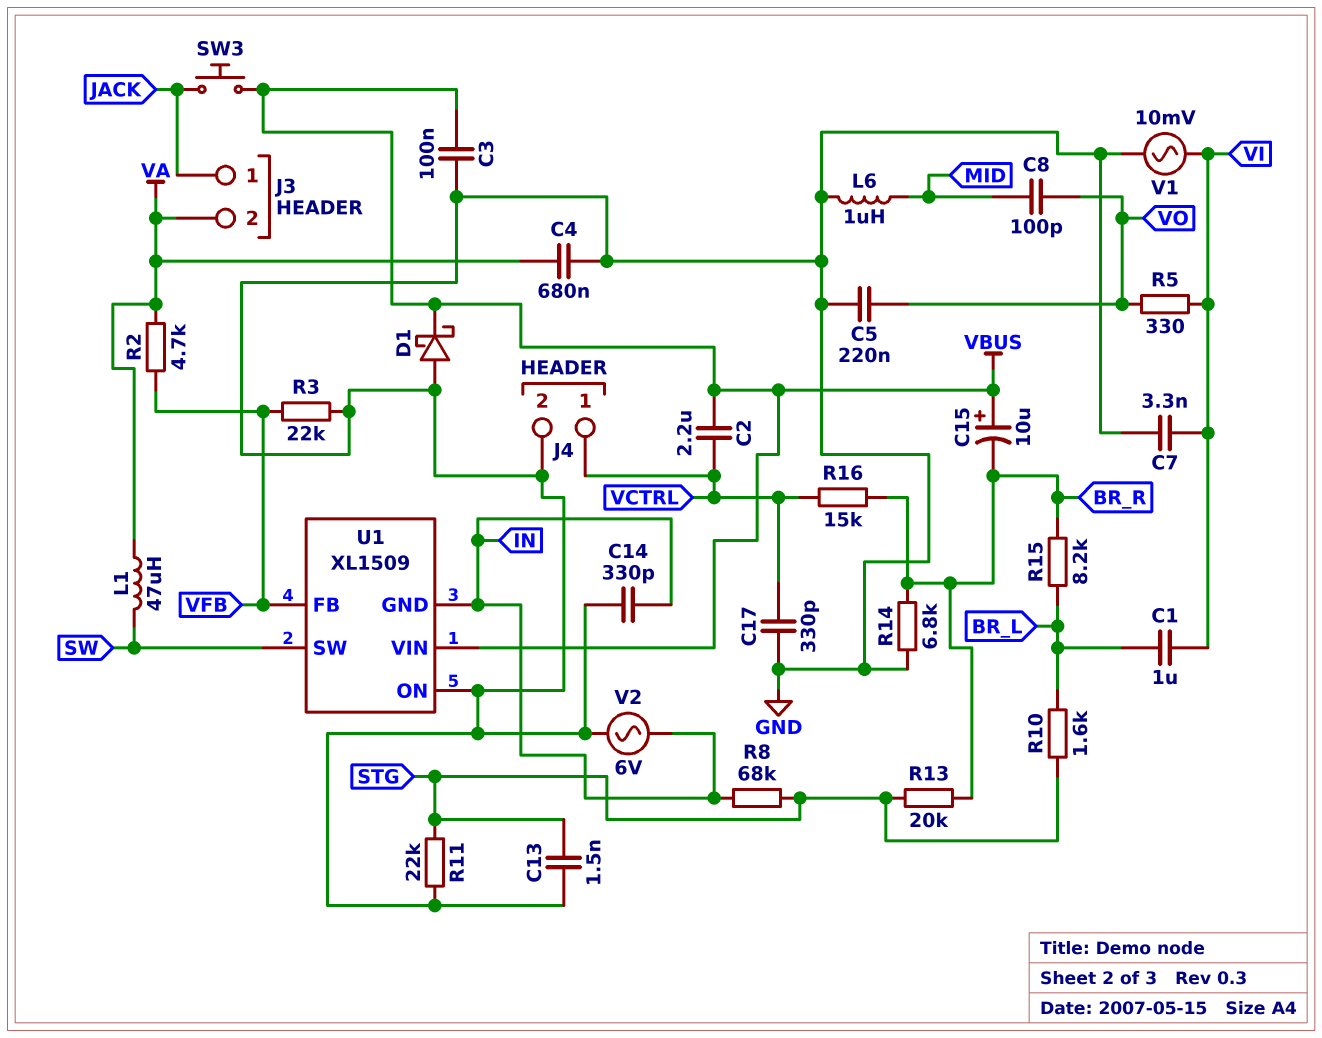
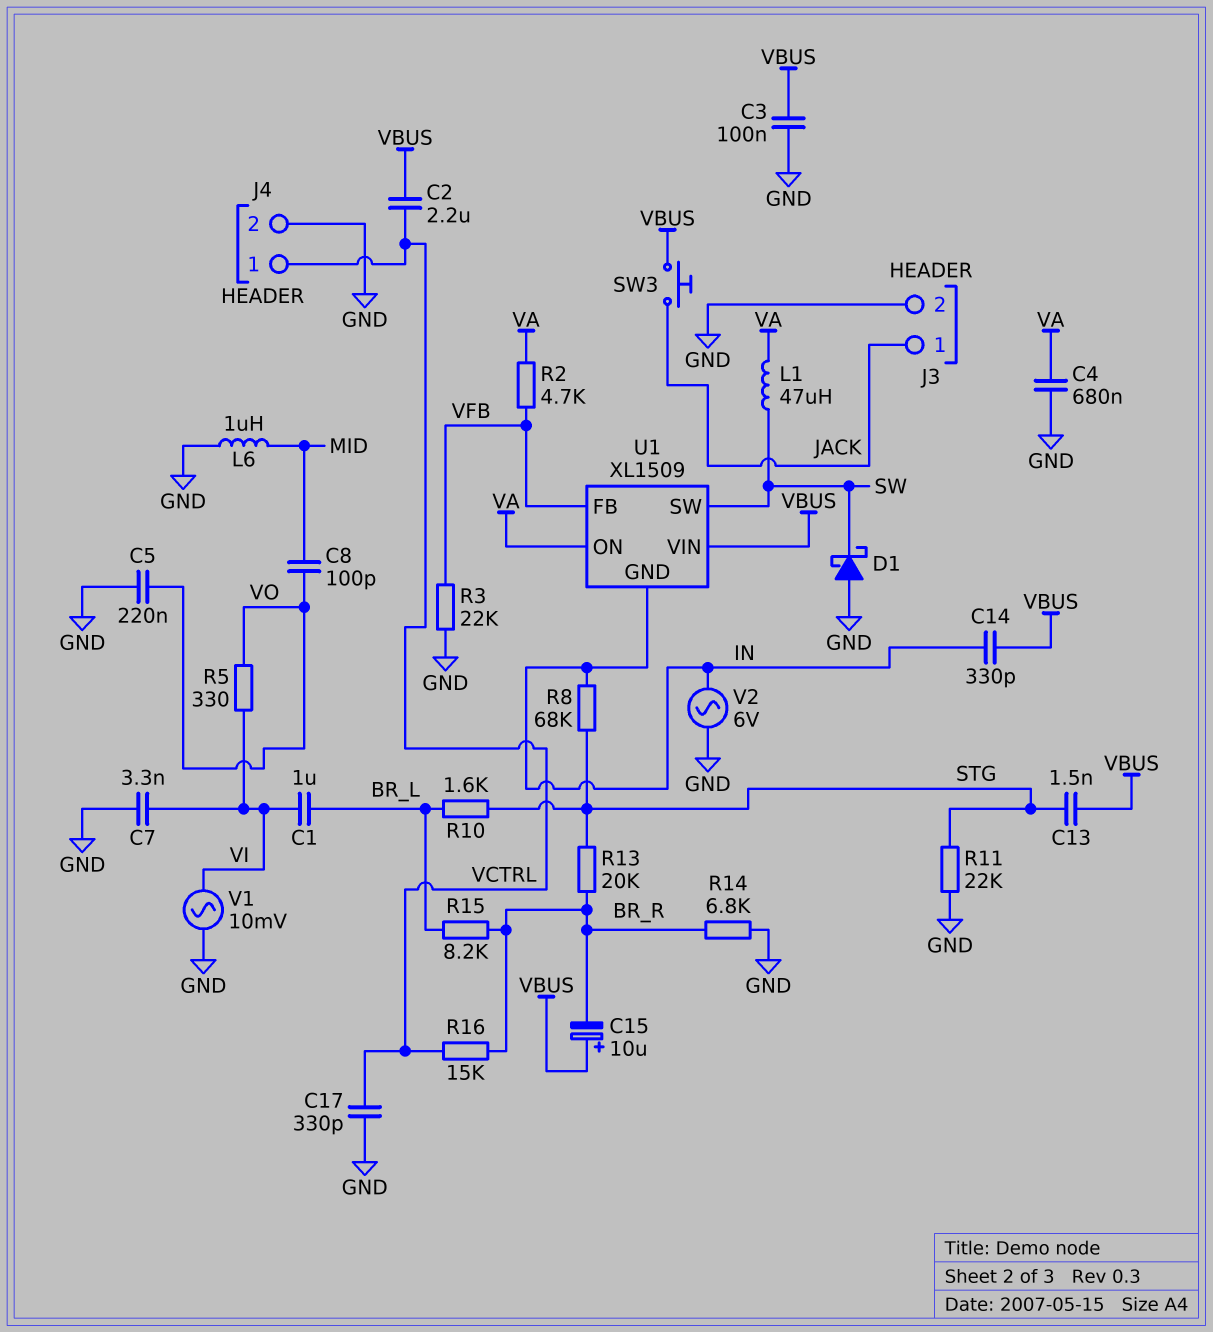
C13: 1.5nF (GND, STG) -> 1.5nF (STG, VBUS)
C14: 330pF (GND, IN) -> 330pF (IN, VBUS)
D1: schottky (A GND, K VBUS) -> schottky (A GND, K SW)
J3 pin 2: VA -> GND
U1 pin ON: GND -> VA

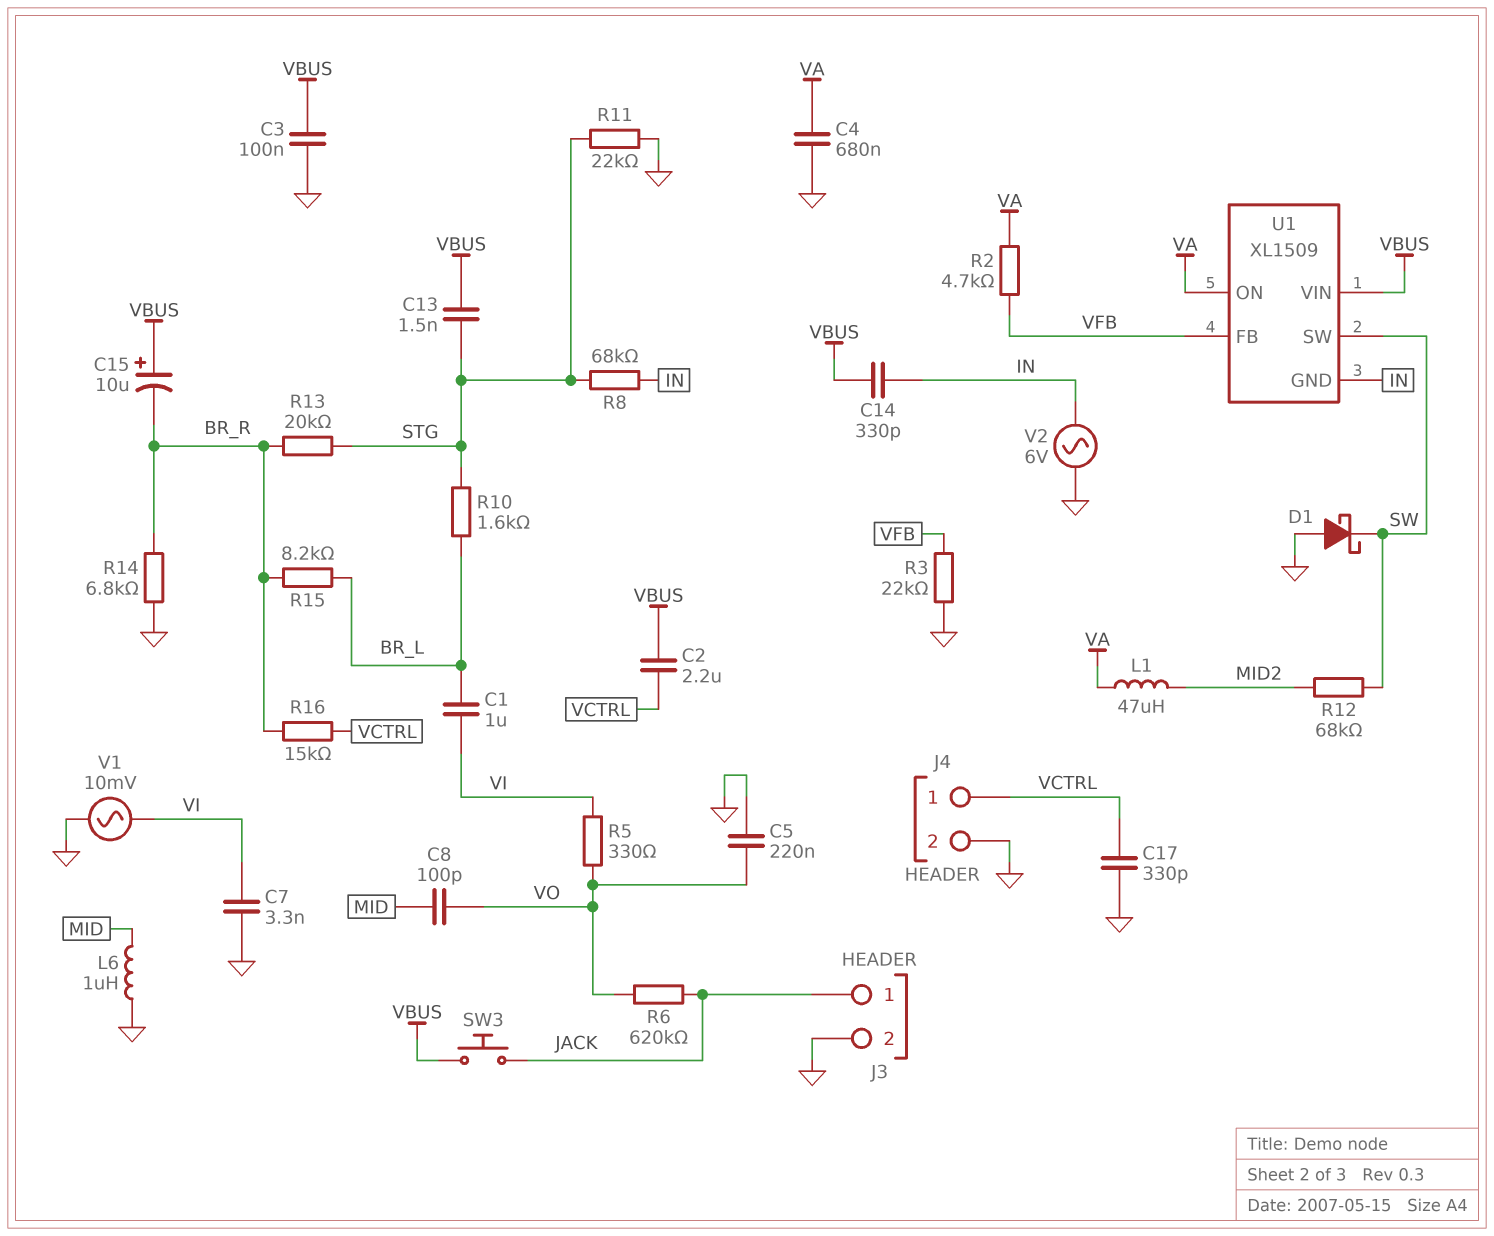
L1: 47uH (SW, VA) -> 47uH (MID2, VA)
R6: none -> 620k (JACK, VO)
R12: none -> 68k (MID2, SW)

